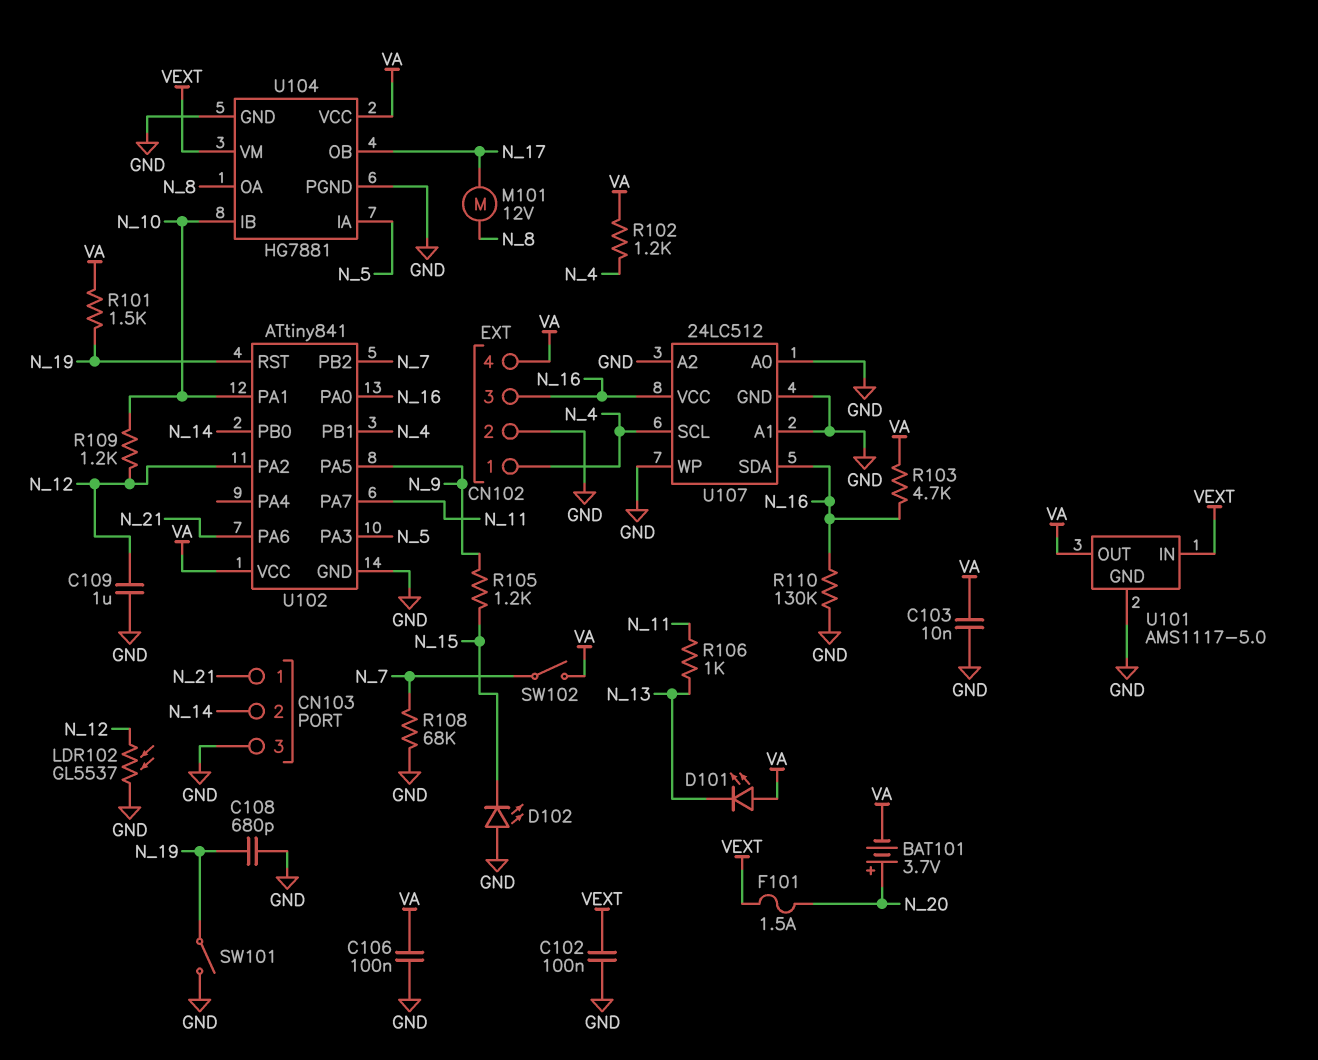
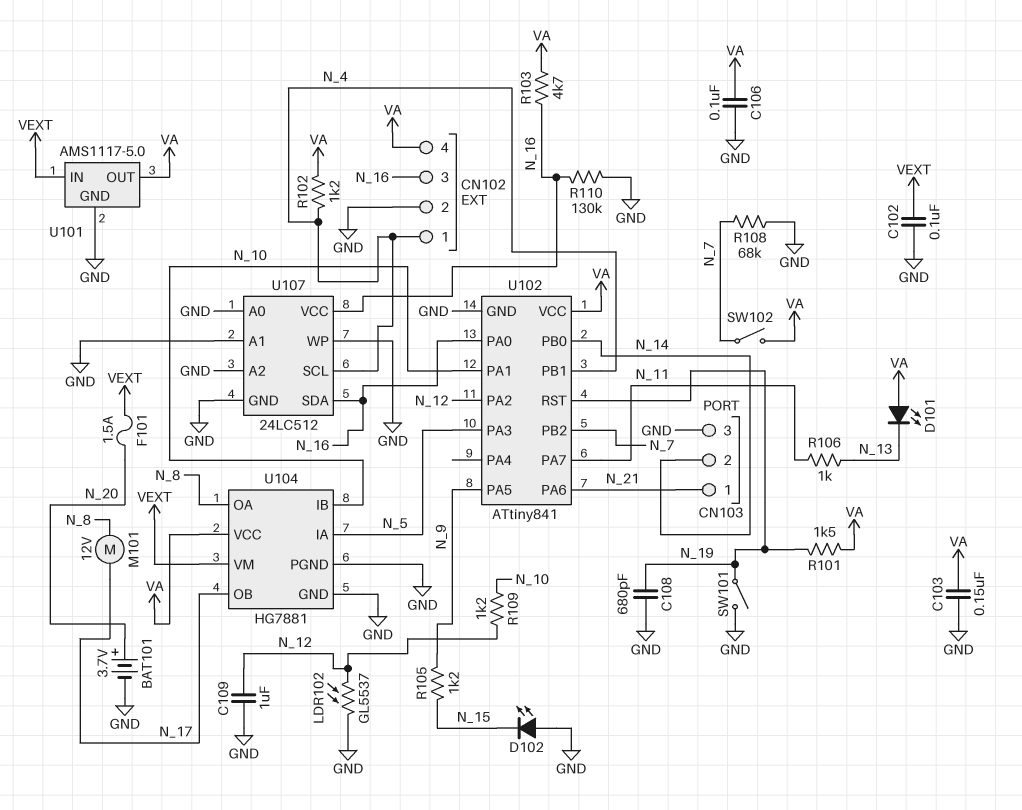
BAT101: 3.7V (plus N_20, minus VA) -> 3.7V (plus N_20, minus GND)
C103: 10nF (GND, VA) -> 150nF (GND, VA)

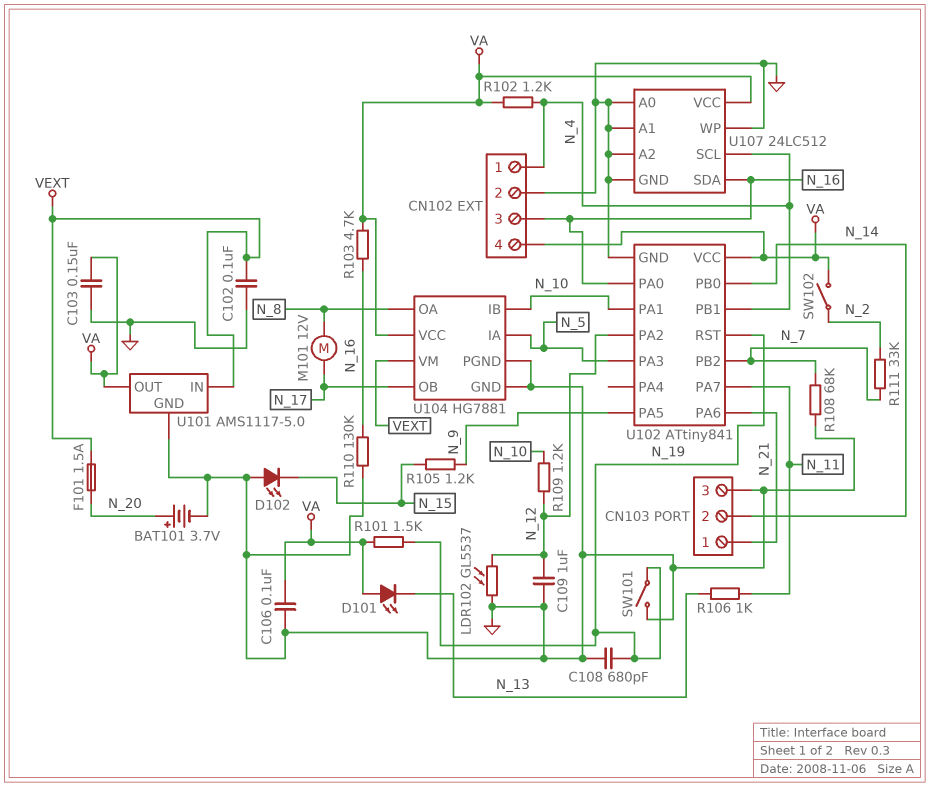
R111: none -> 33k (N_2, N_7)
SW102: switch (N_7, VA) -> switch (N_2, VA)
U107 pin VCC: N_16 -> VA

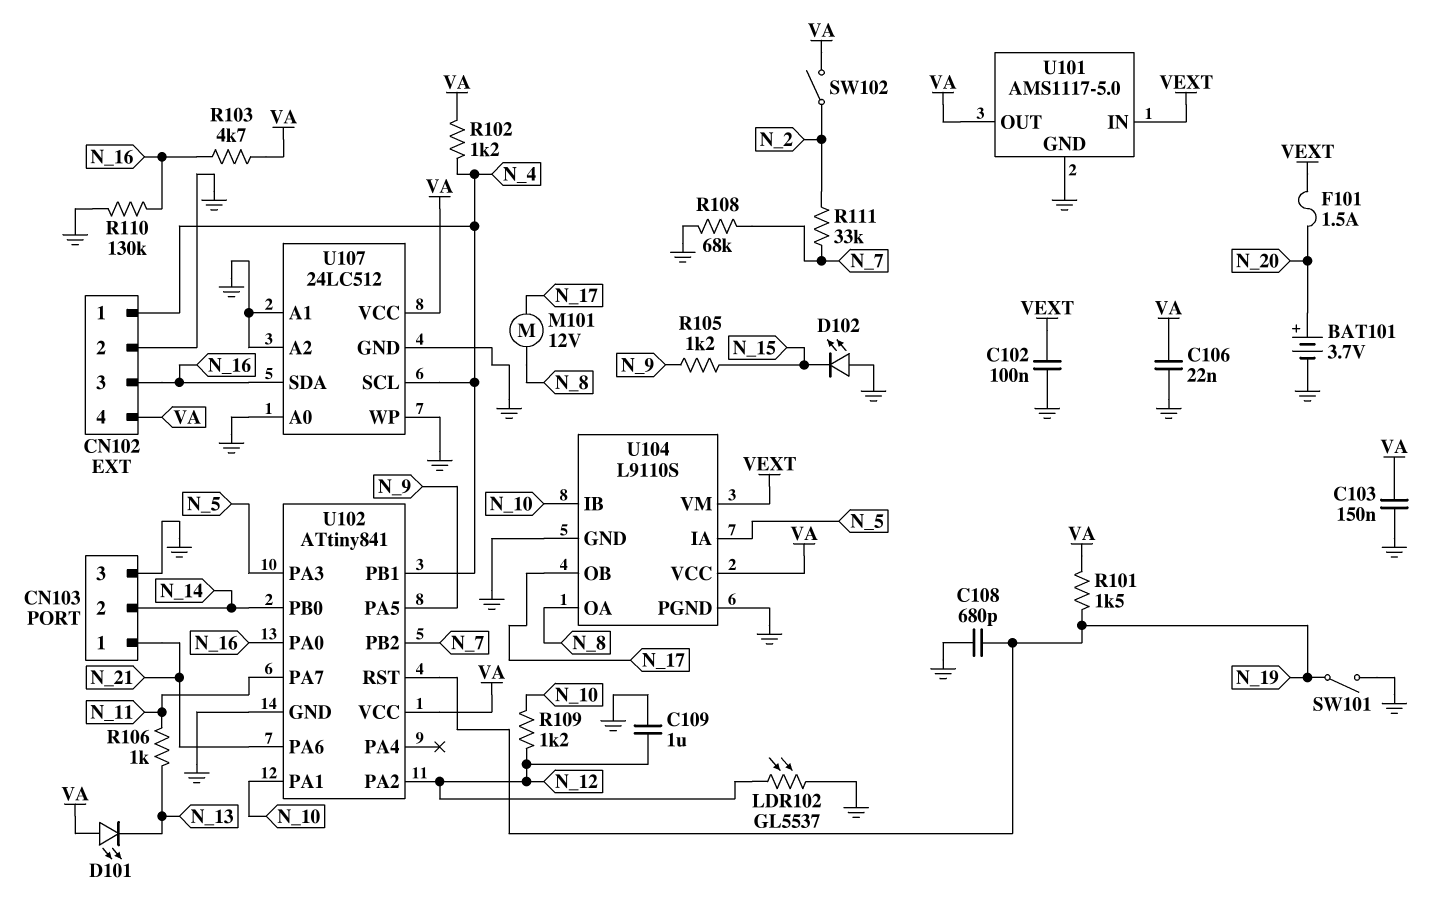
C106: 100nF (GND, VA) -> 22nF (GND, VA)
U104: HG7881 -> L9110S

